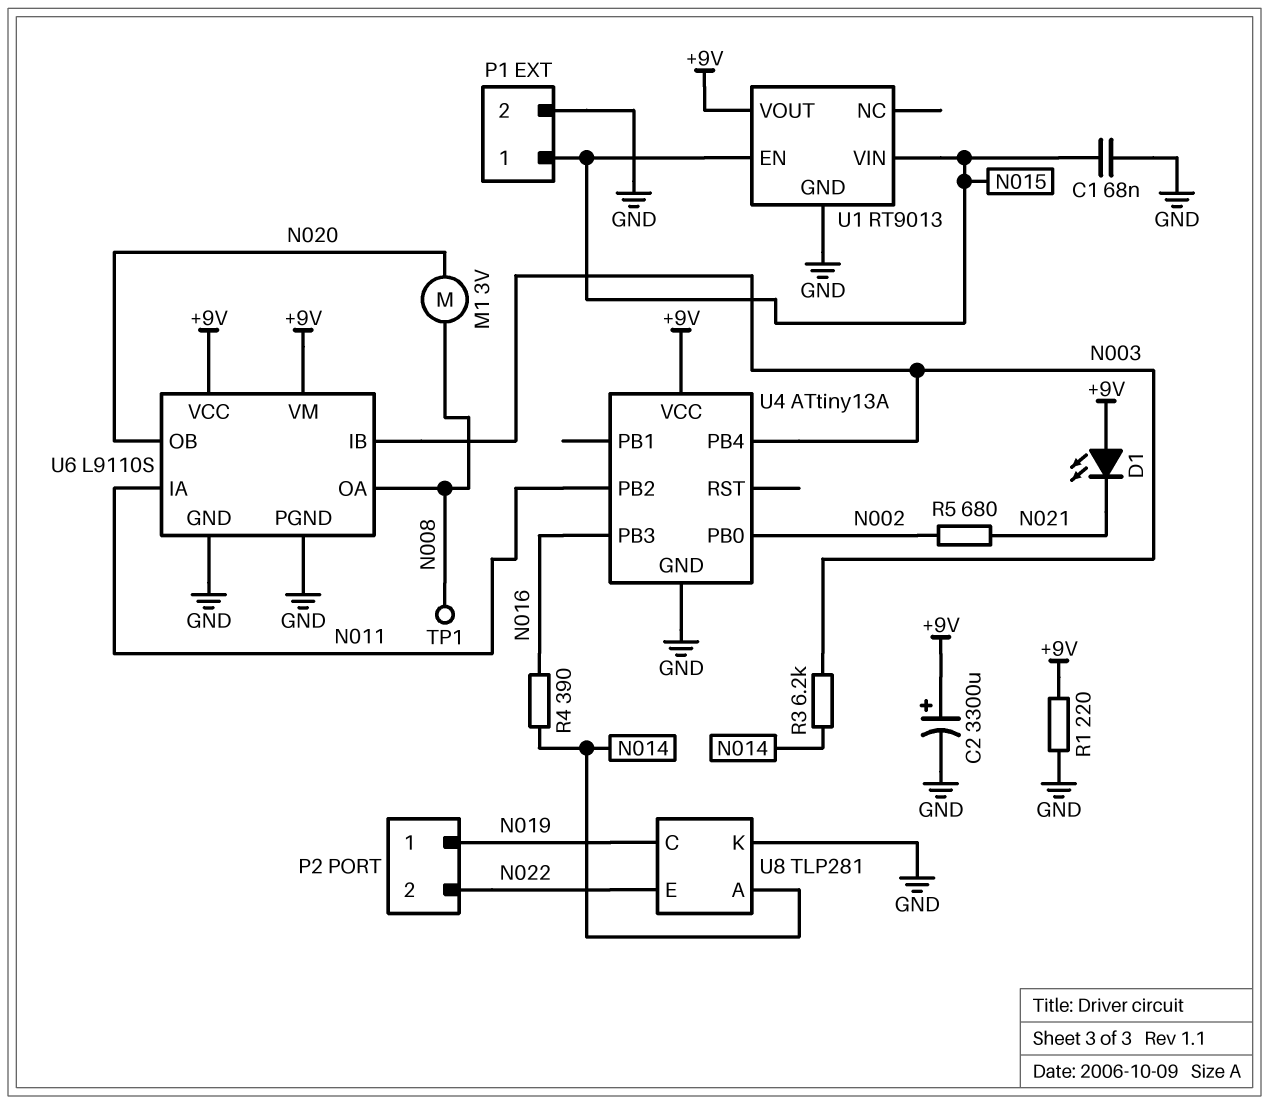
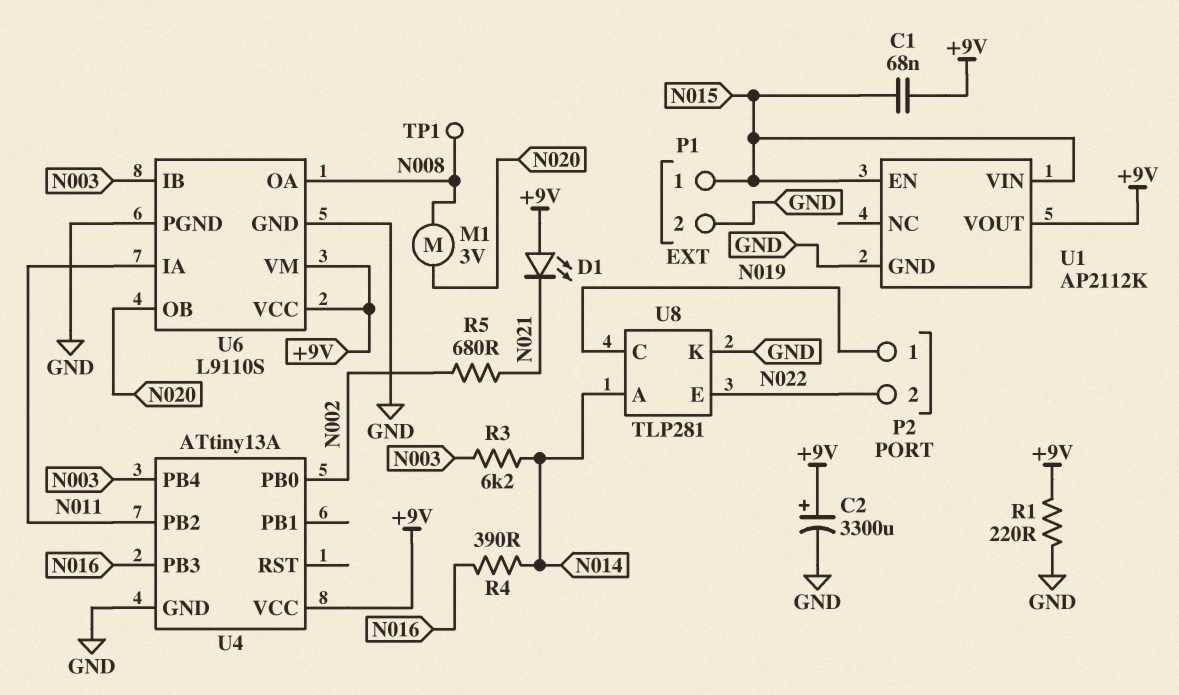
C1: 68nF (GND, N015) -> 68nF (+9V, N015)
U1: RT9013 -> AP2112K

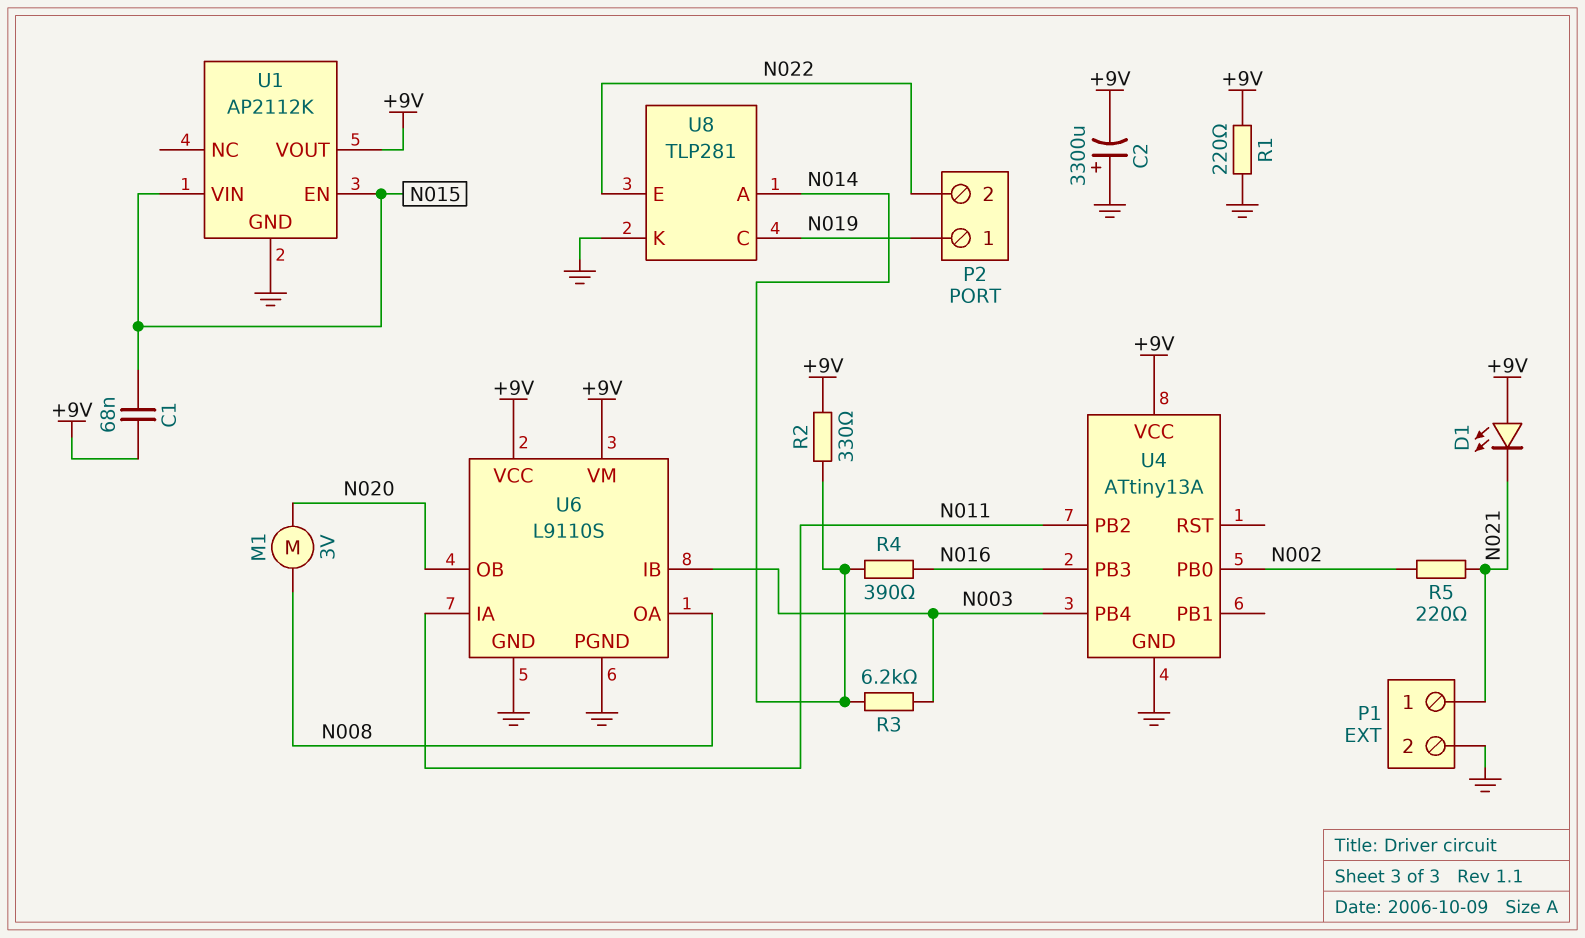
C2: 3300uF (plus +9V, minus GND) -> 3300uF (plus GND, minus +9V)
P1 pin 1: N015 -> N021
R2: none -> 330 (+9V, N014)
R5: 680 (N002, N021) -> 220 (N002, N021)
TP1: test point (N008) -> none

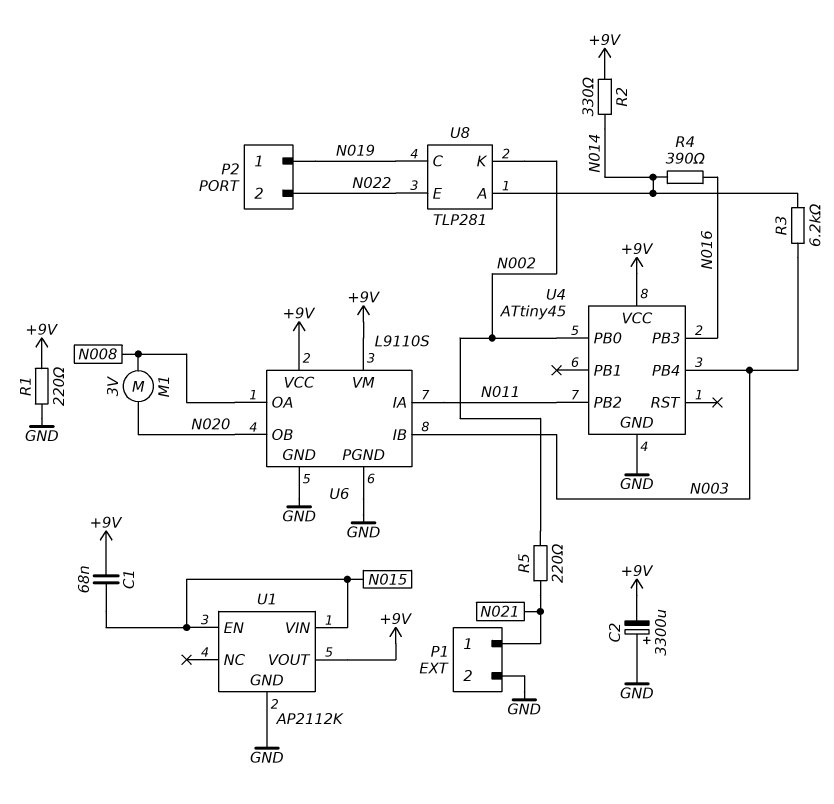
D1: LED (A +9V, K N021) -> none
U4: ATtiny13A -> ATtiny45
U8 pin K: GND -> N002

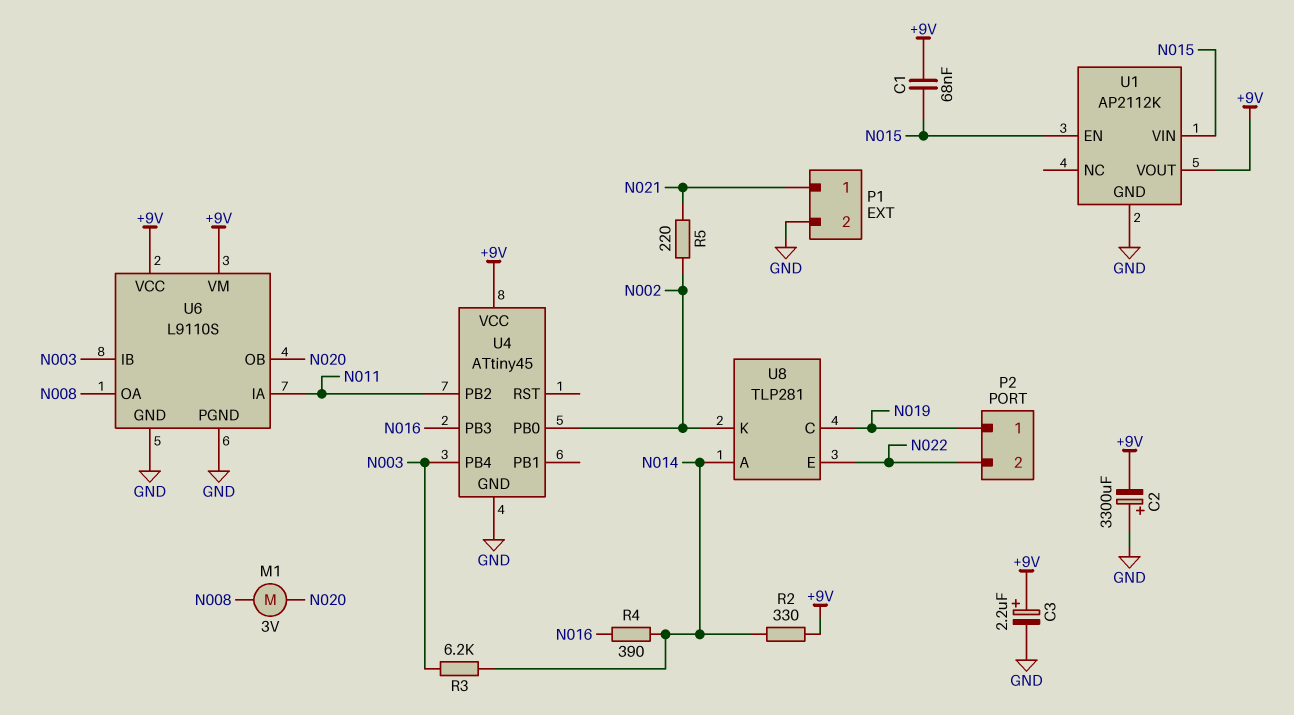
C3: none -> 2.2uF (plus +9V, minus GND)
R1: 220 (+9V, GND) -> none

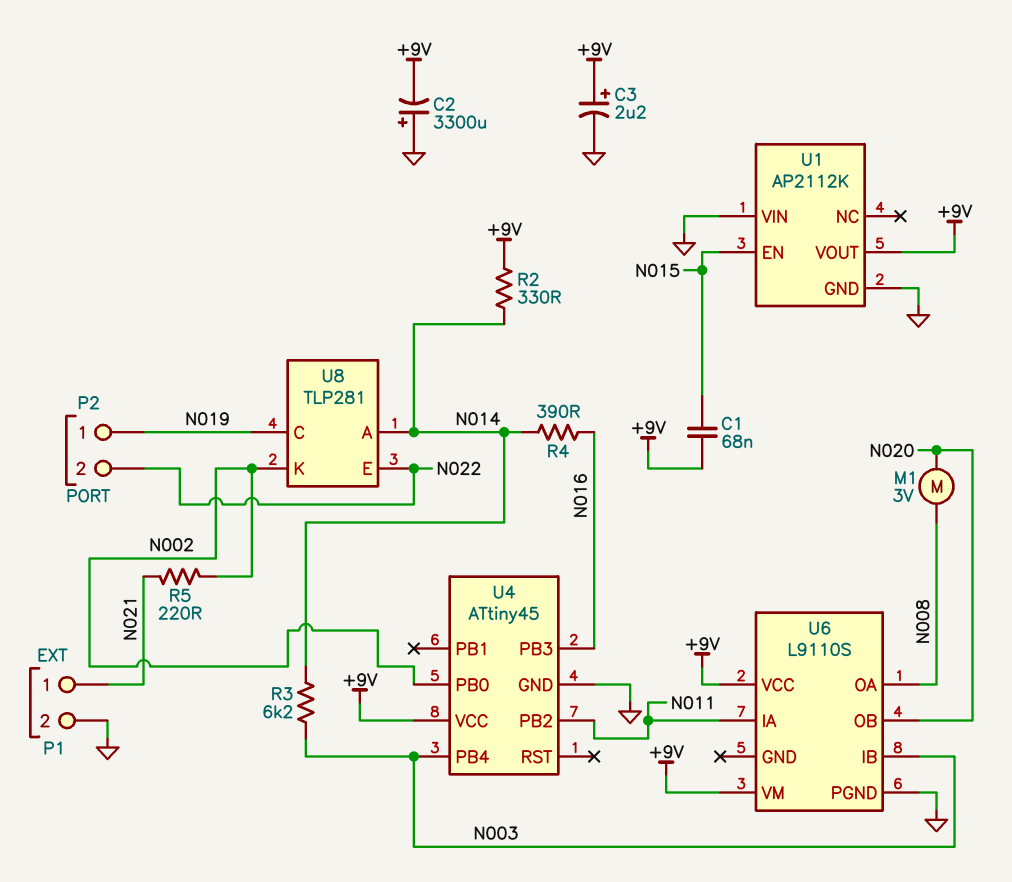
U1 pin VIN: N015 -> GND
U6 pin GND: GND -> none

